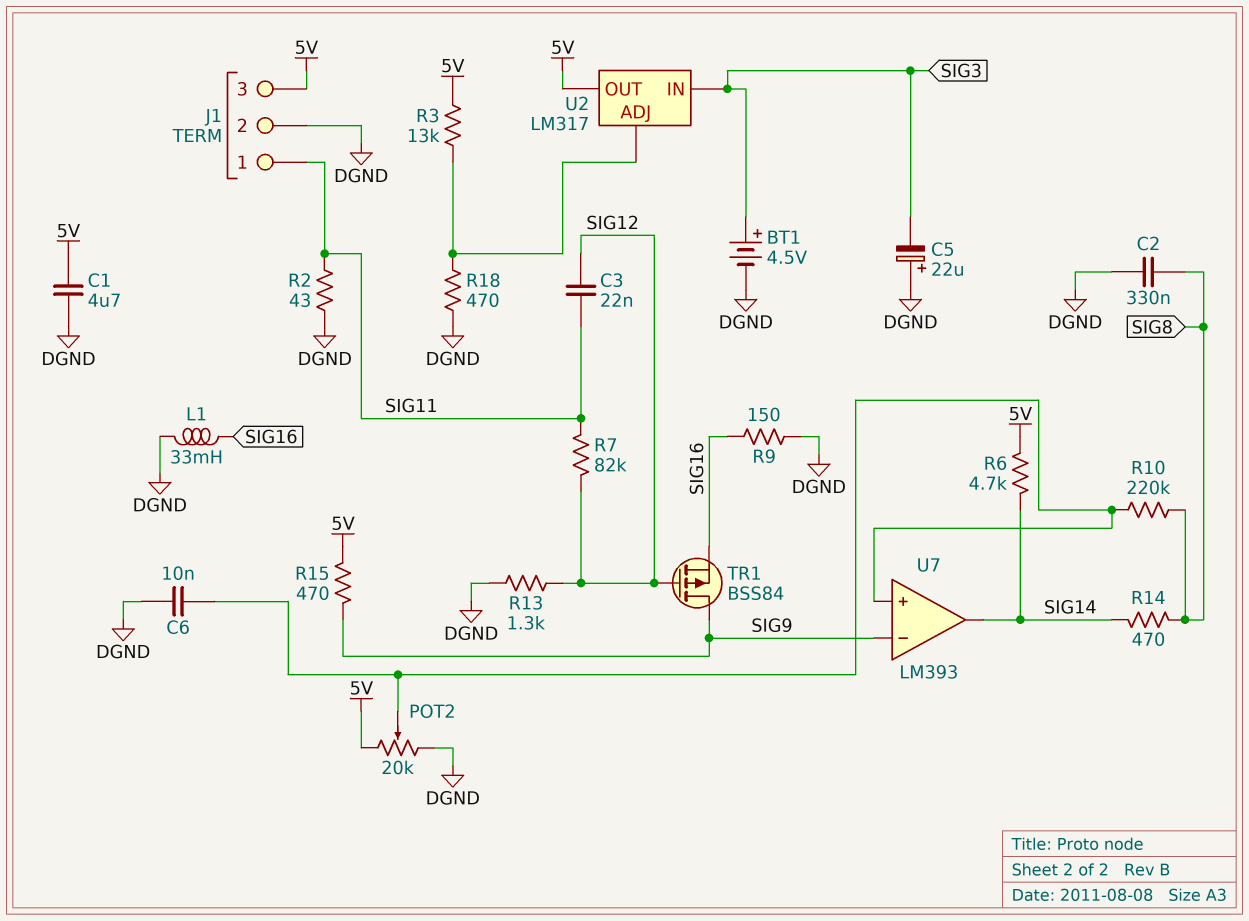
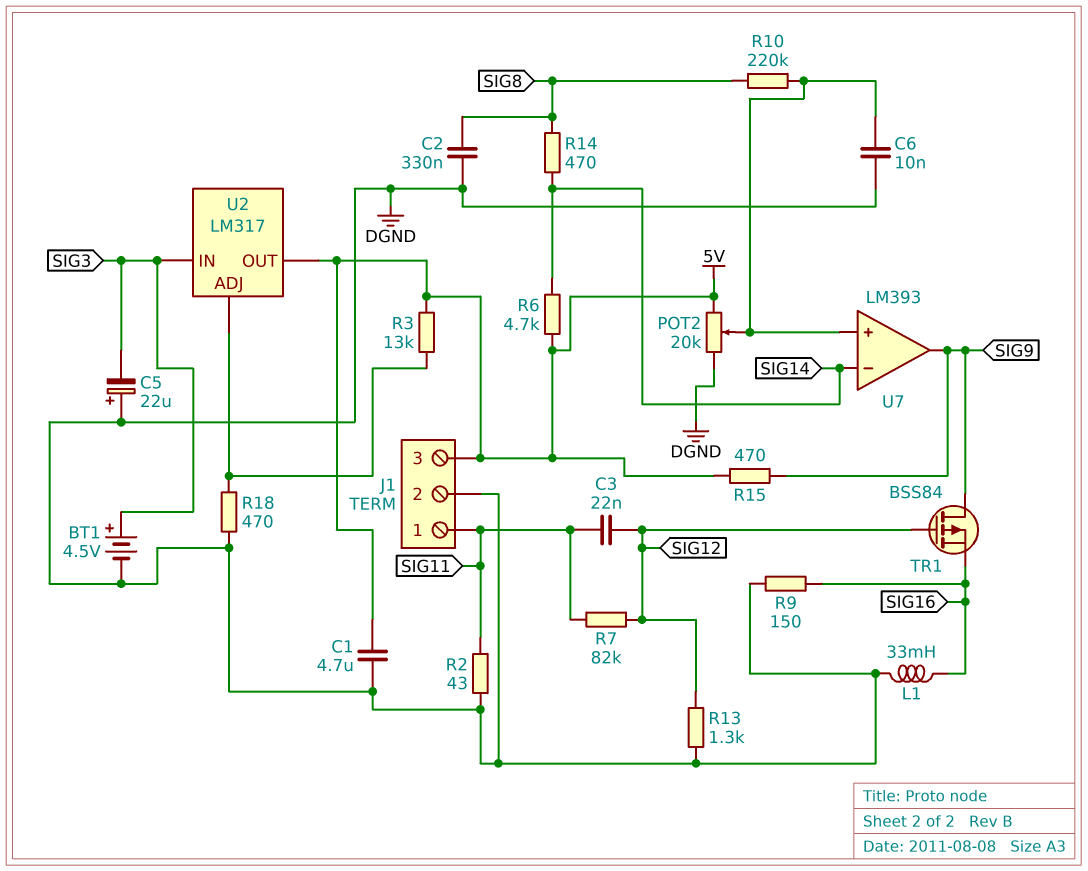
U7 pin in-: SIG9 -> SIG14
U7 pin out: SIG14 -> SIG9

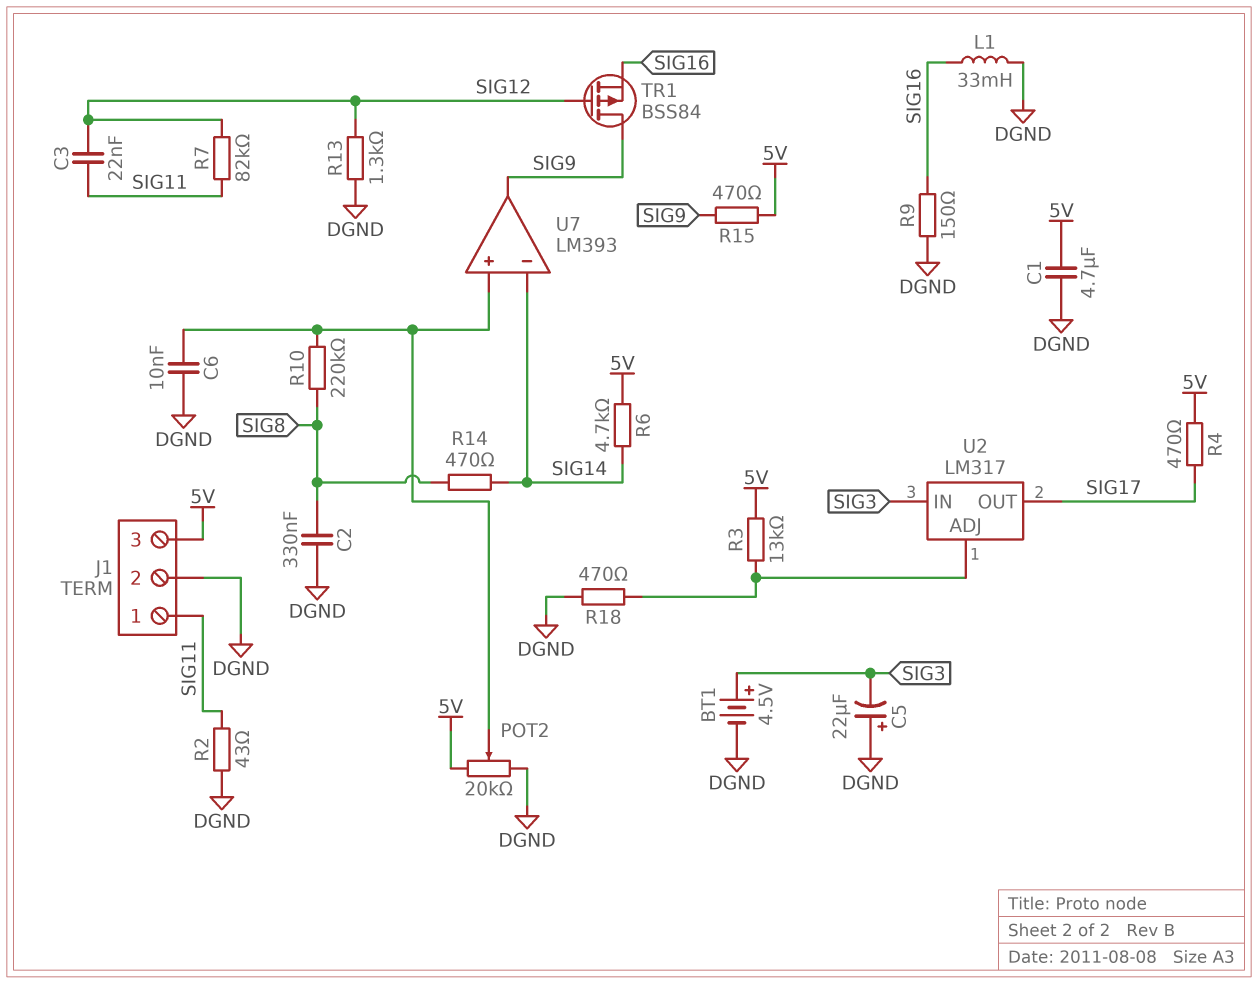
R4: none -> 470 (5V, SIG17)
U2 pin OUT: 5V -> SIG17

